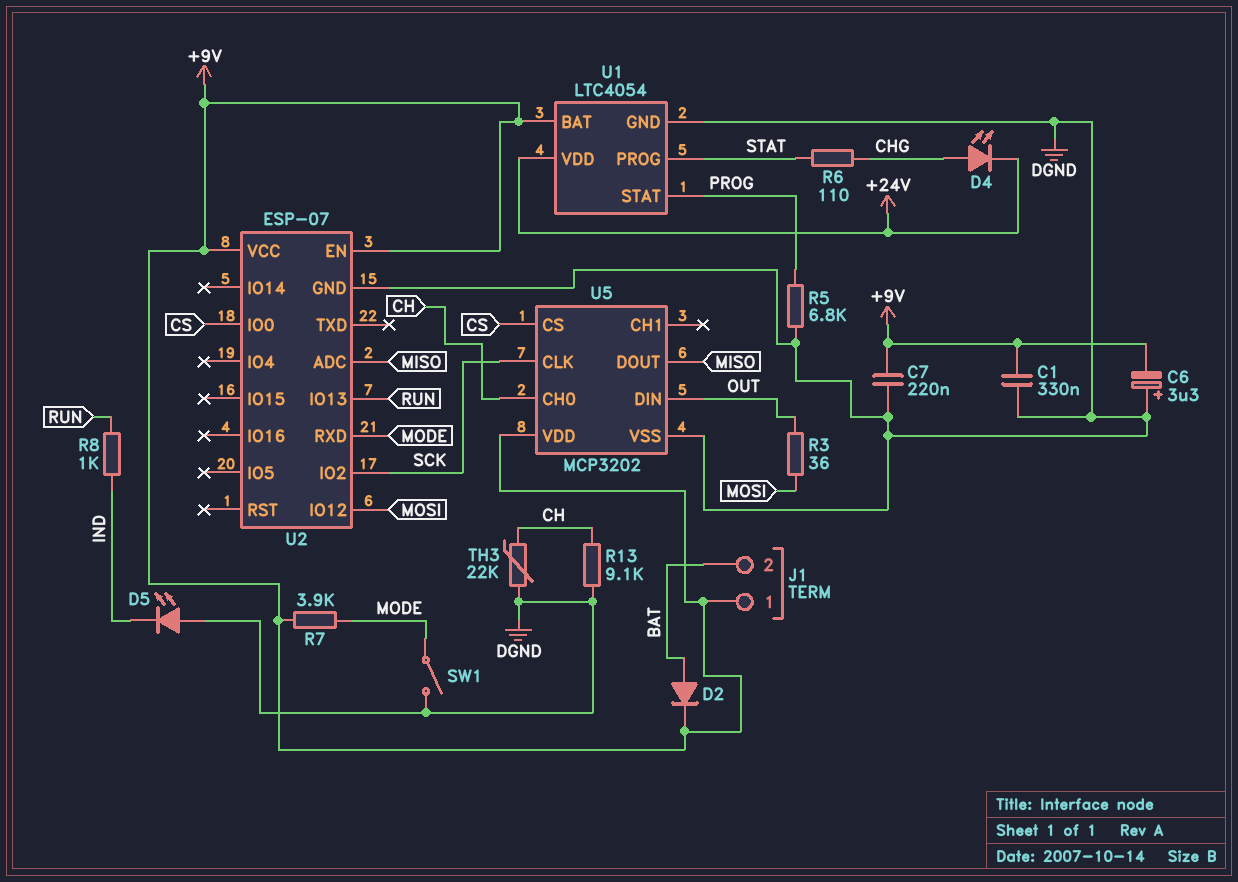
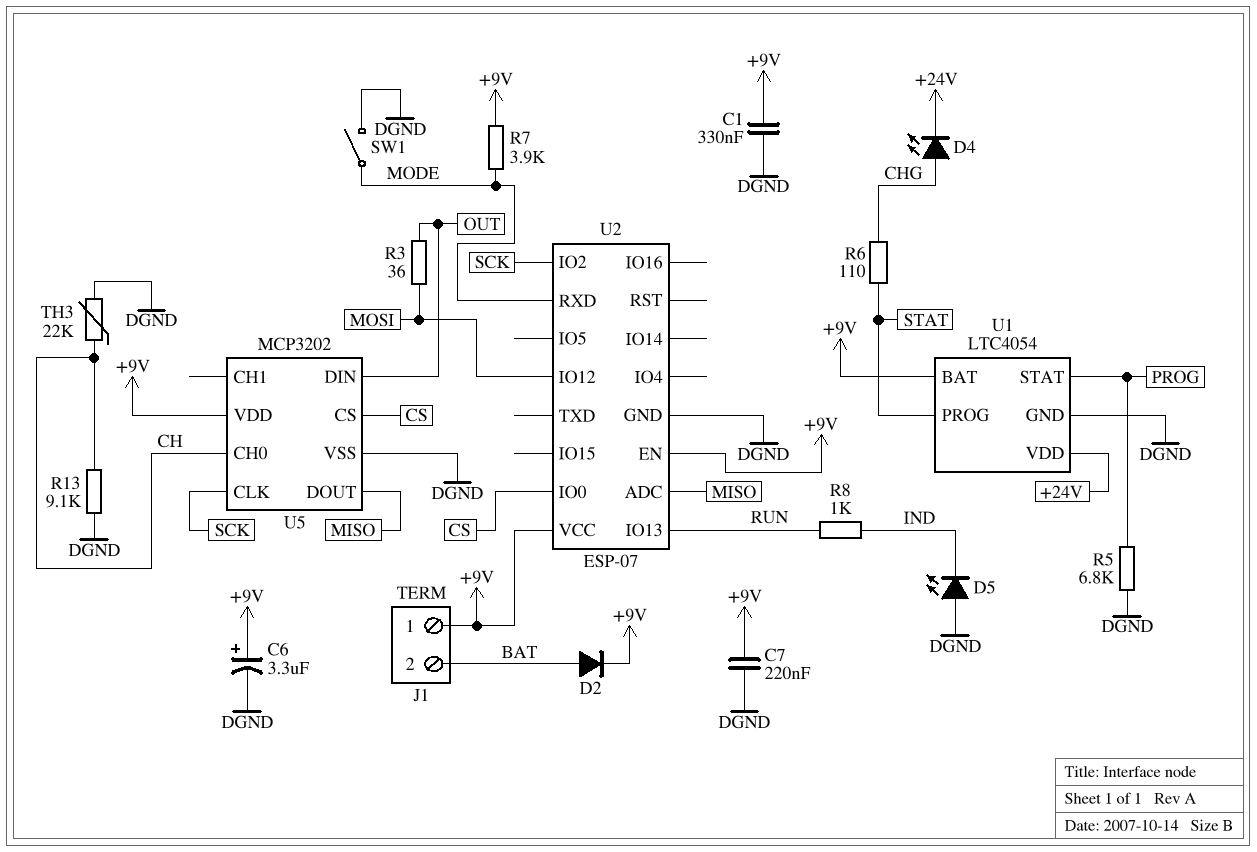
C6: 3.3uF (plus DGND, minus +9V) -> 3.3uF (plus +9V, minus DGND)

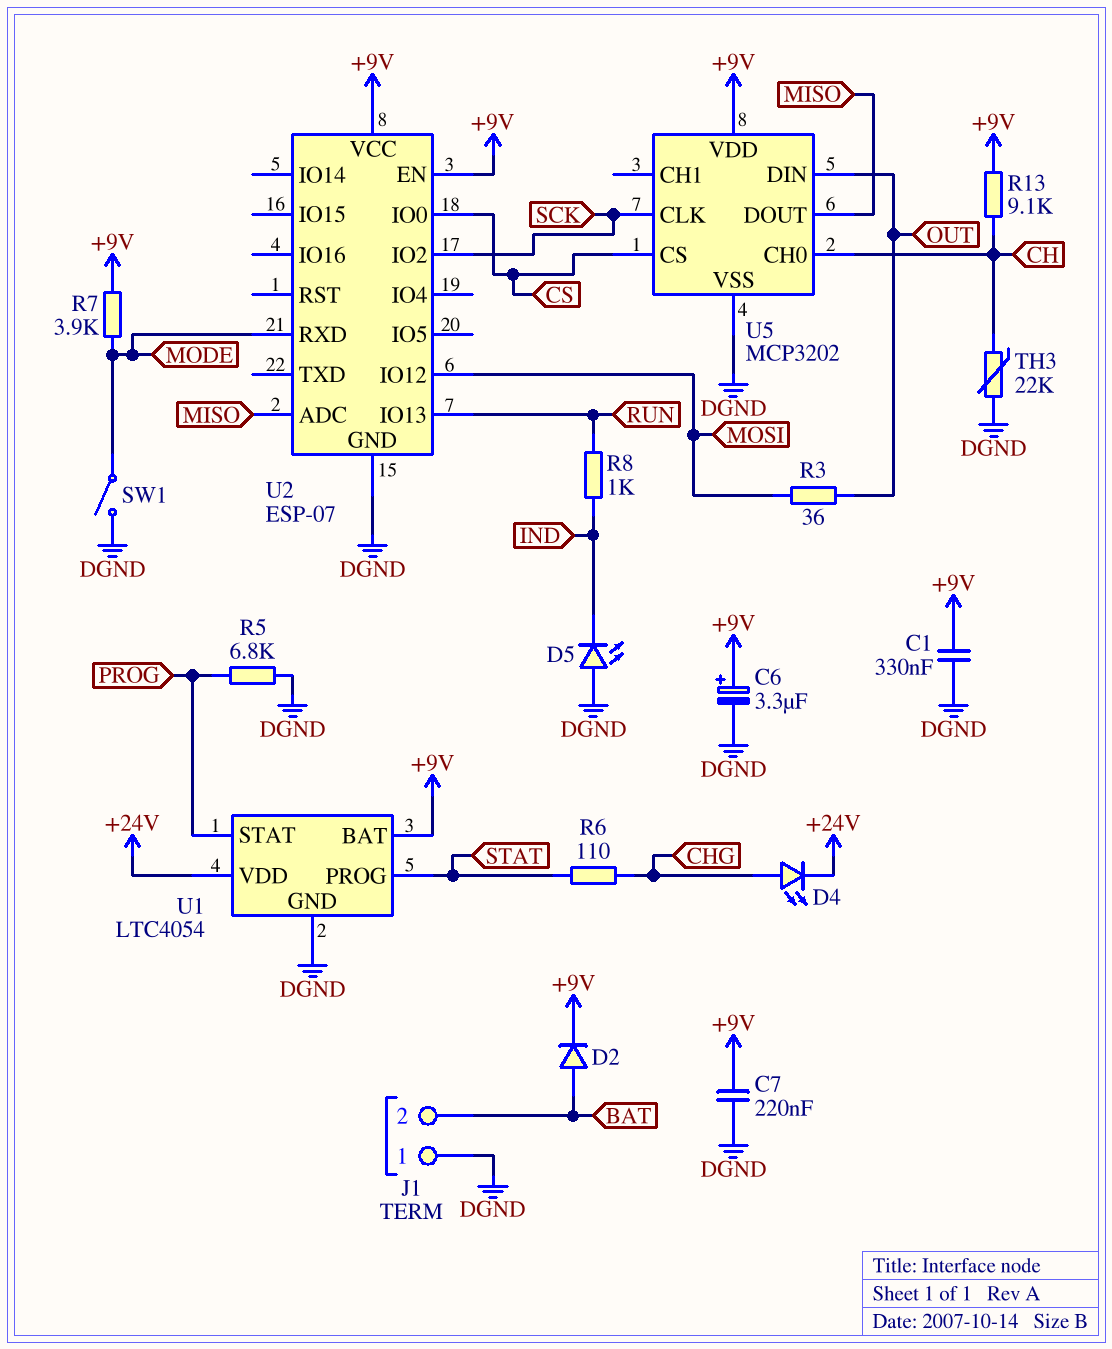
J1 pin 1: +9V -> DGND
R13: 9.1k (CH, DGND) -> 9.1k (+9V, CH)

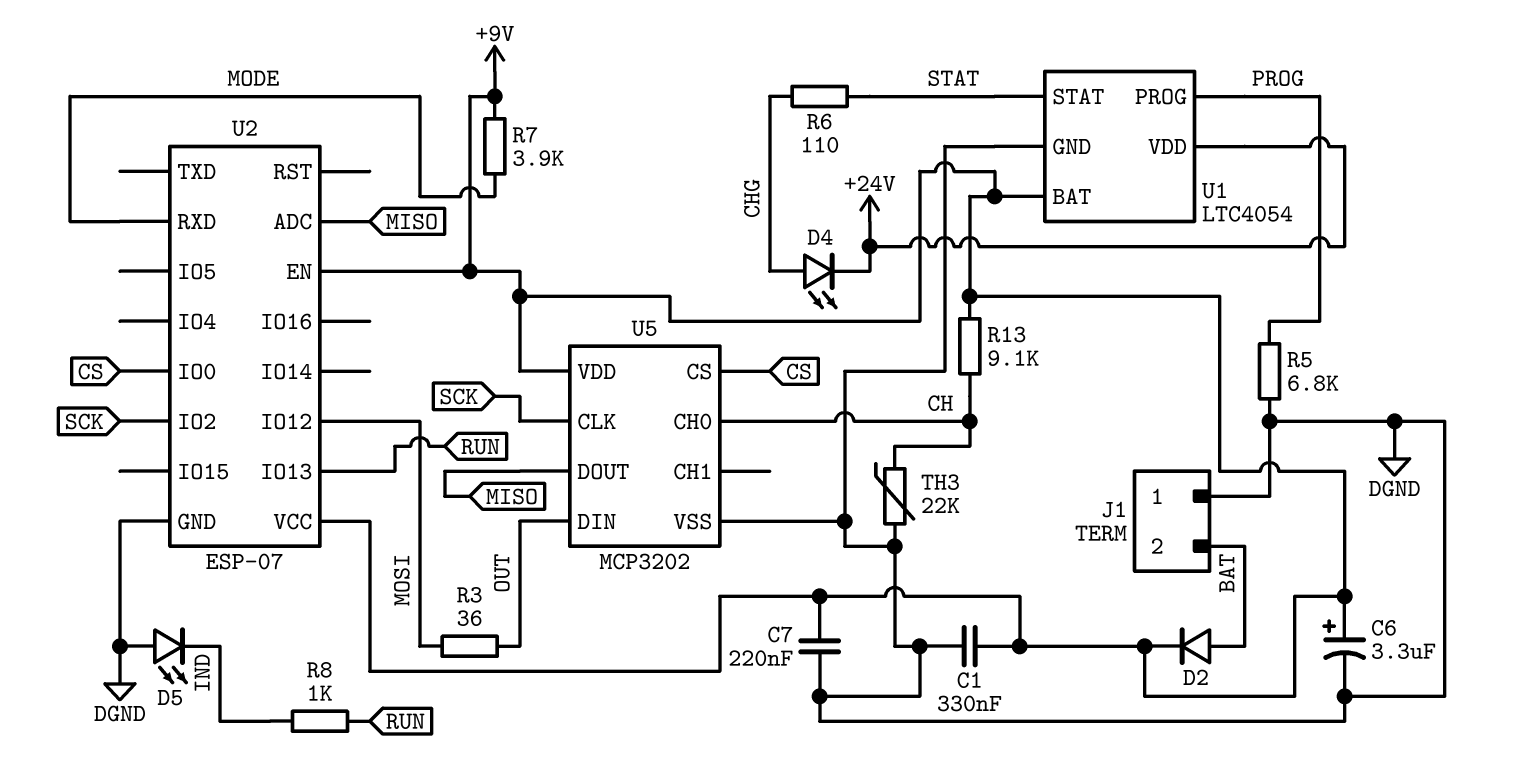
SW1: switch (DGND, MODE) -> none
U1 pin PROG: STAT -> PROG
U1 pin STAT: PROG -> STAT

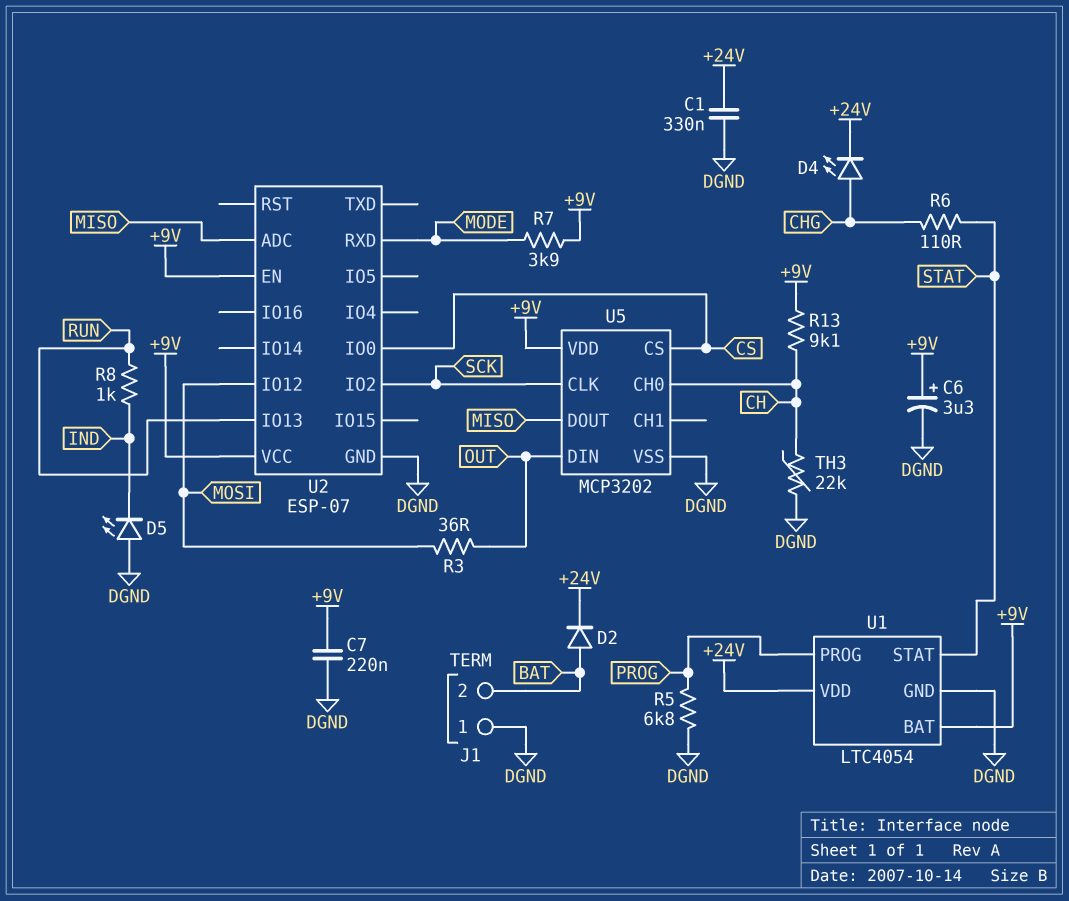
C1: 330nF (+9V, DGND) -> 330nF (+24V, DGND)
D2: diode (A BAT, K +9V) -> diode (A BAT, K +24V)

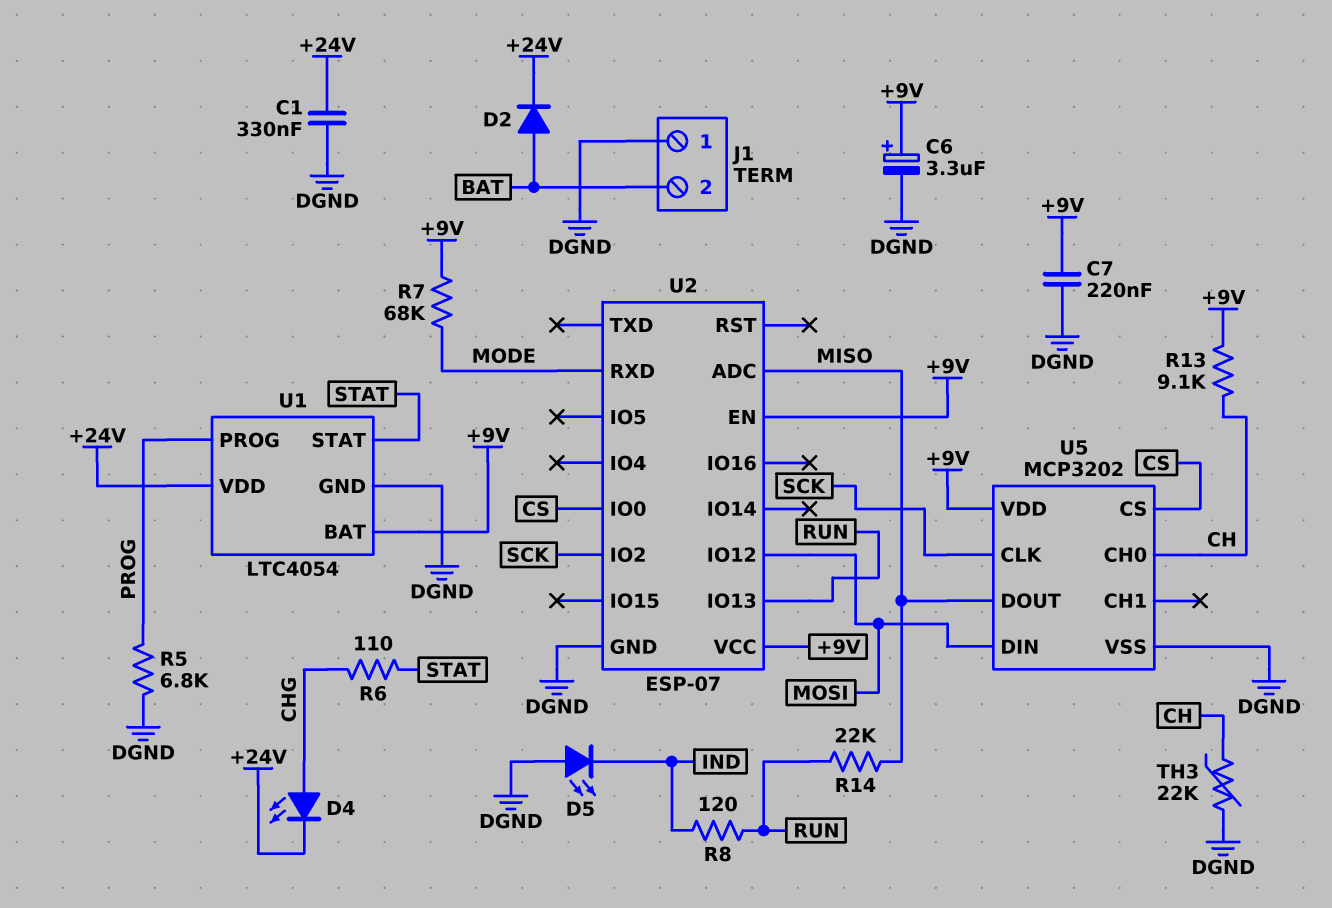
R3: 36 (MOSI, OUT) -> none
R7: 3.9k (+9V, MODE) -> 68k (+9V, MODE)
R8: 1k (IND, RUN) -> 120 (IND, RUN)
R14: none -> 22k (MISO, RUN)
U5 pin DIN: OUT -> MOSI

